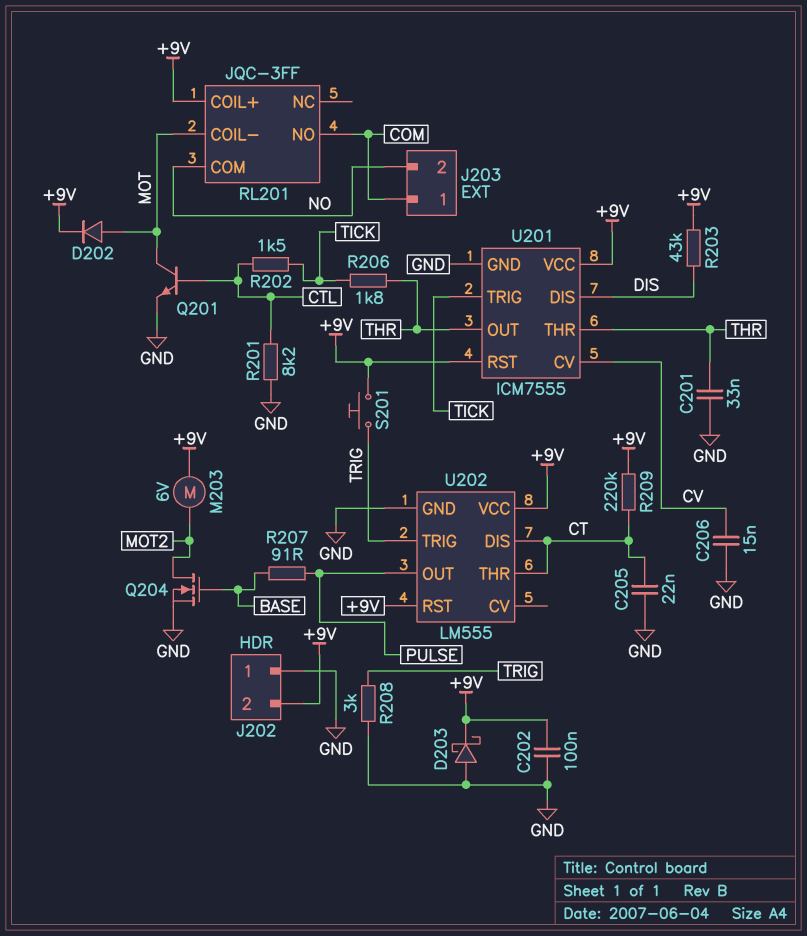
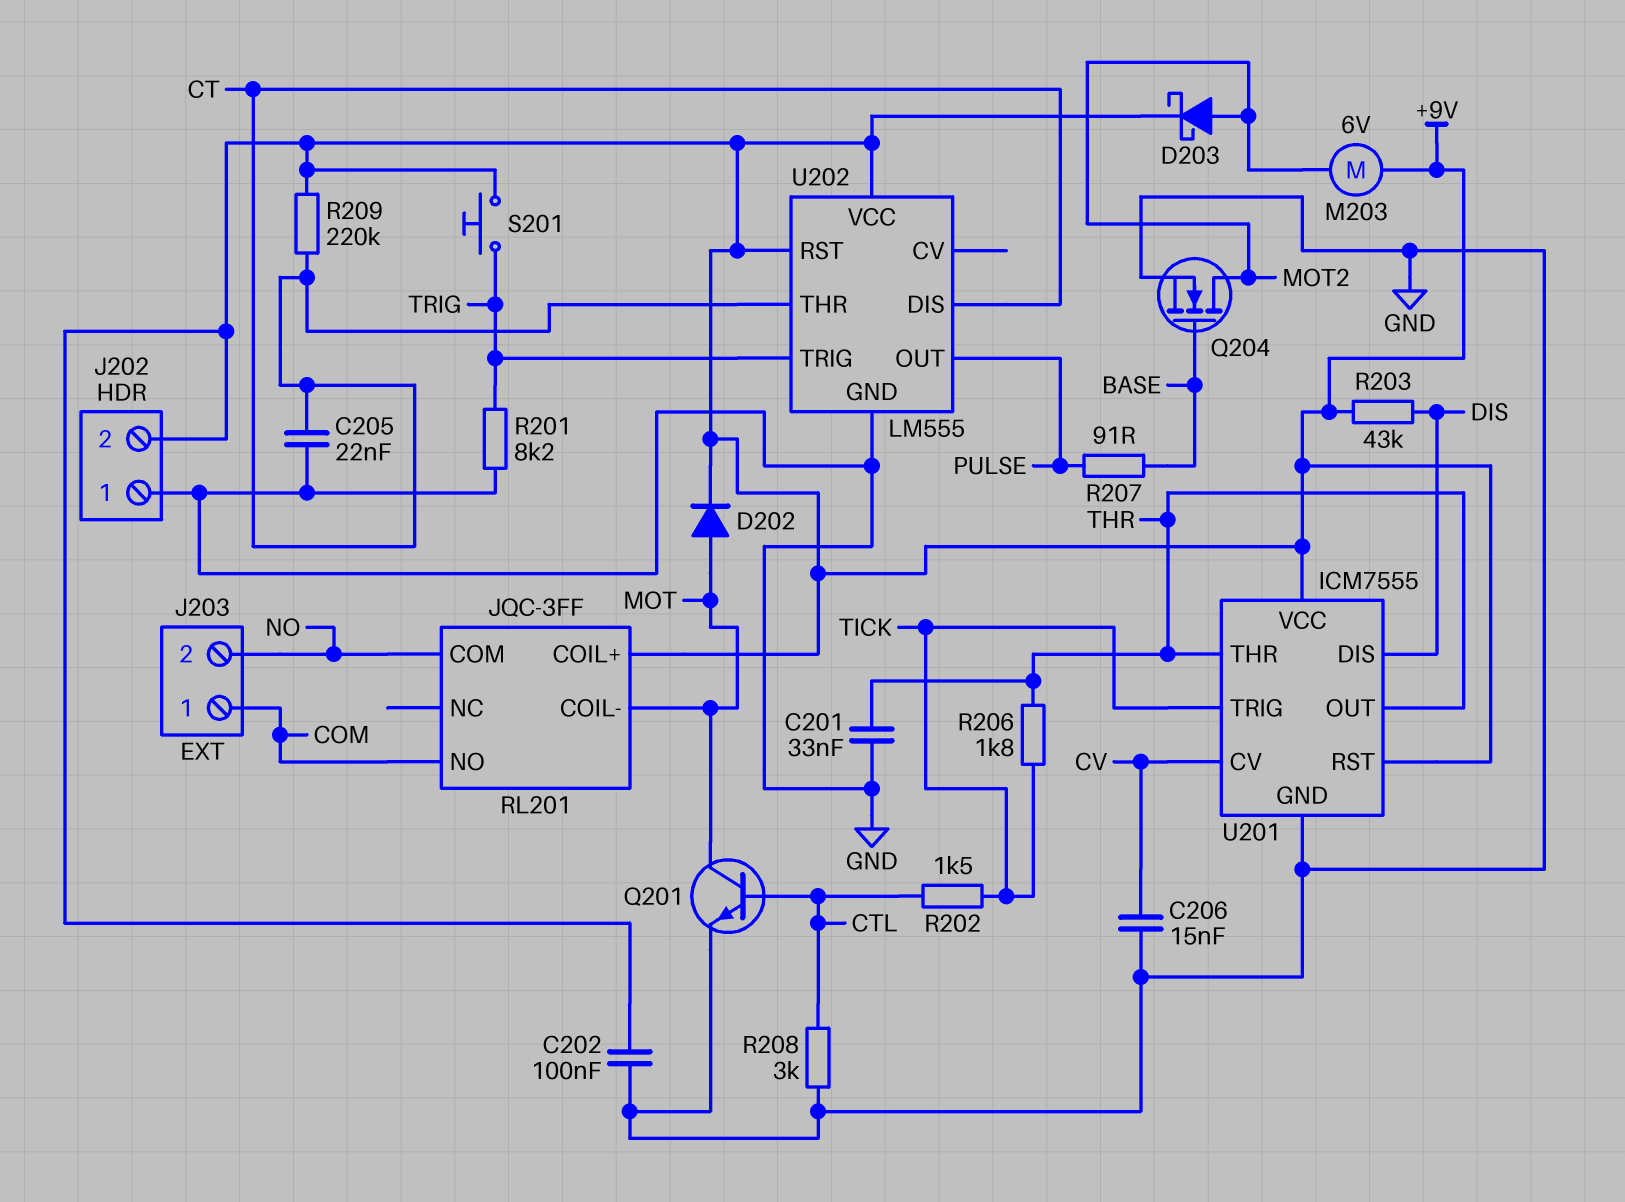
D203: schottky (A GND, K +9V) -> schottky (A MOT2, K +9V)
R201: 8.2k (CTL, GND) -> 8.2k (GND, TRIG)
R208: 3k (GND, TRIG) -> 3k (CTL, GND)

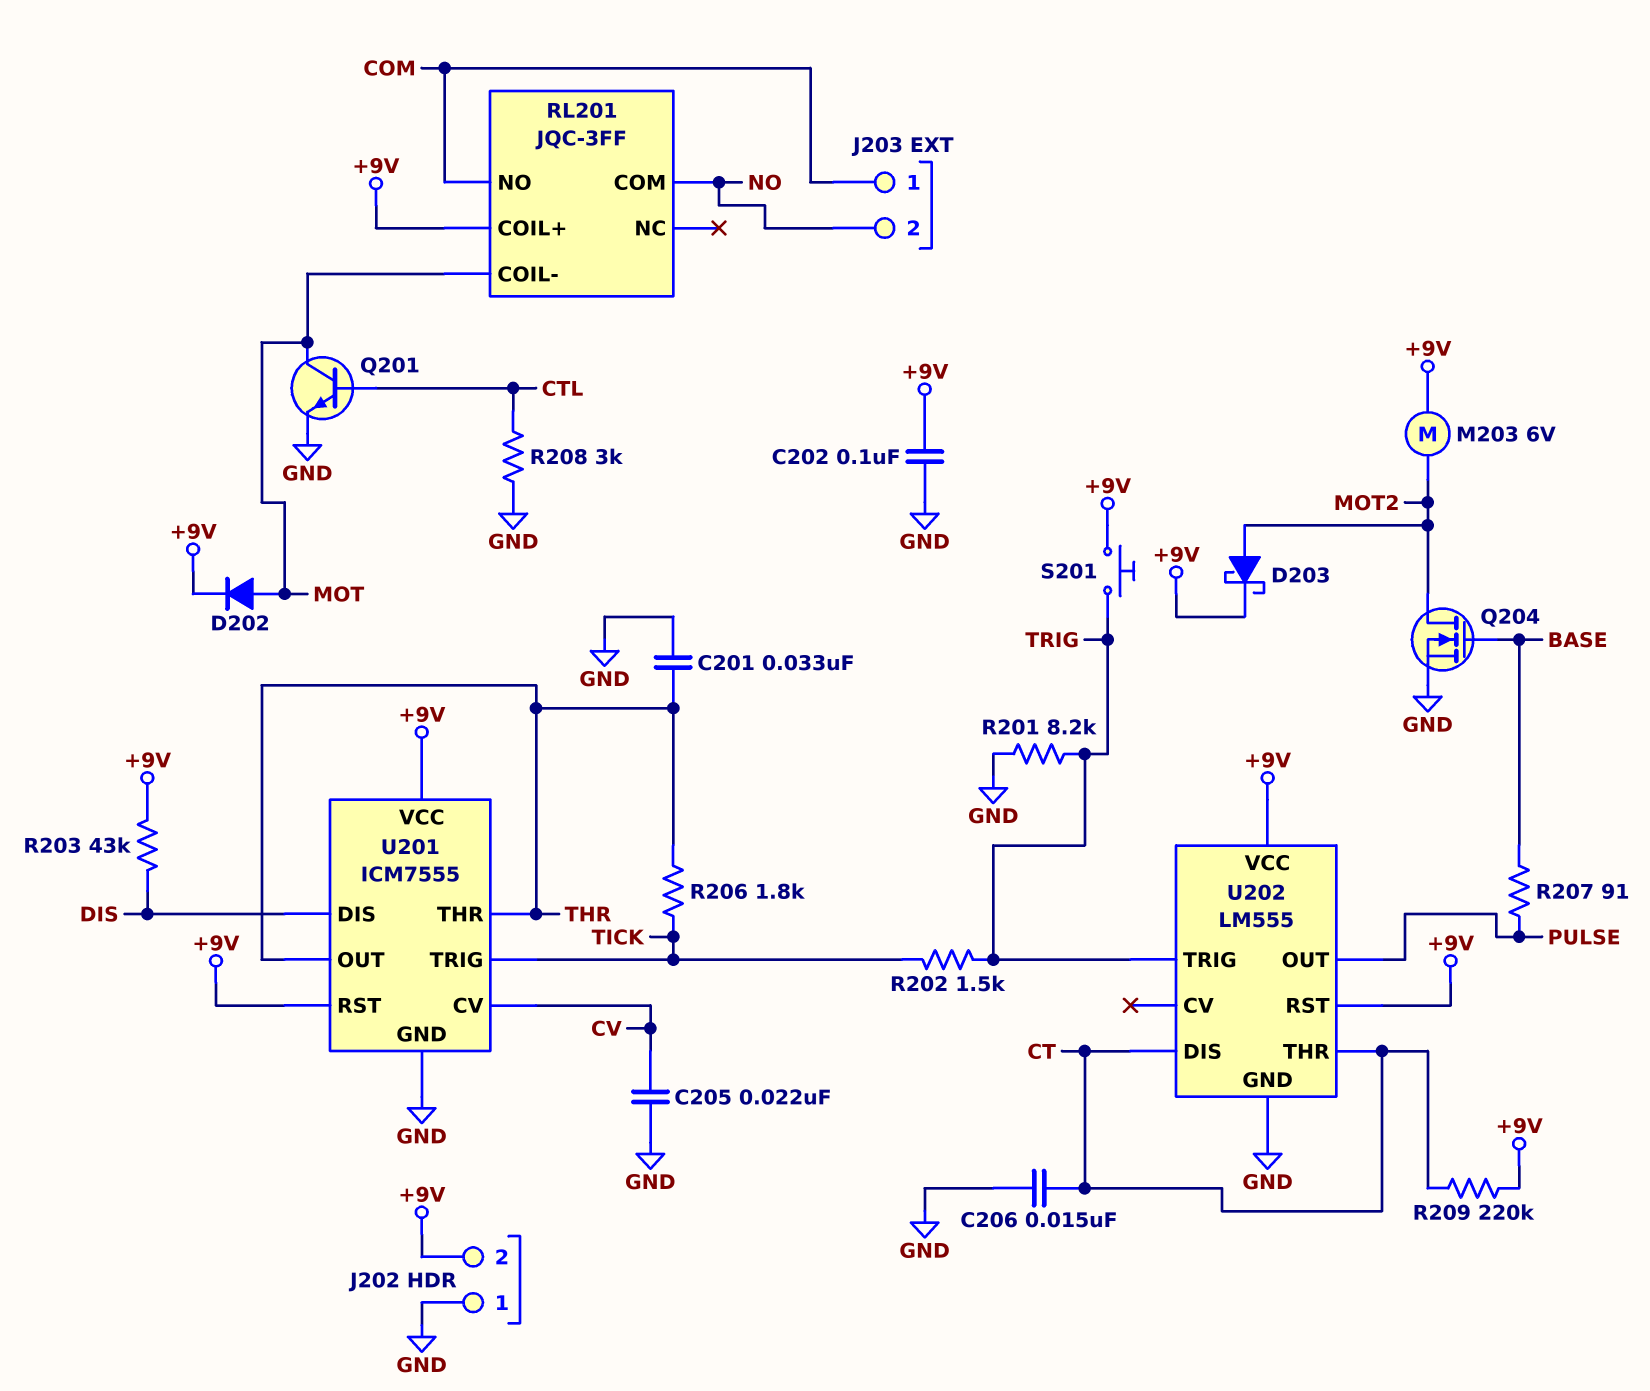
C205: 22nF (CT, GND) -> 22nF (CV, GND)
C206: 15nF (CV, GND) -> 15nF (CT, GND)
R202: 1.5k (CTL, TICK) -> 1.5k (TICK, TRIG)

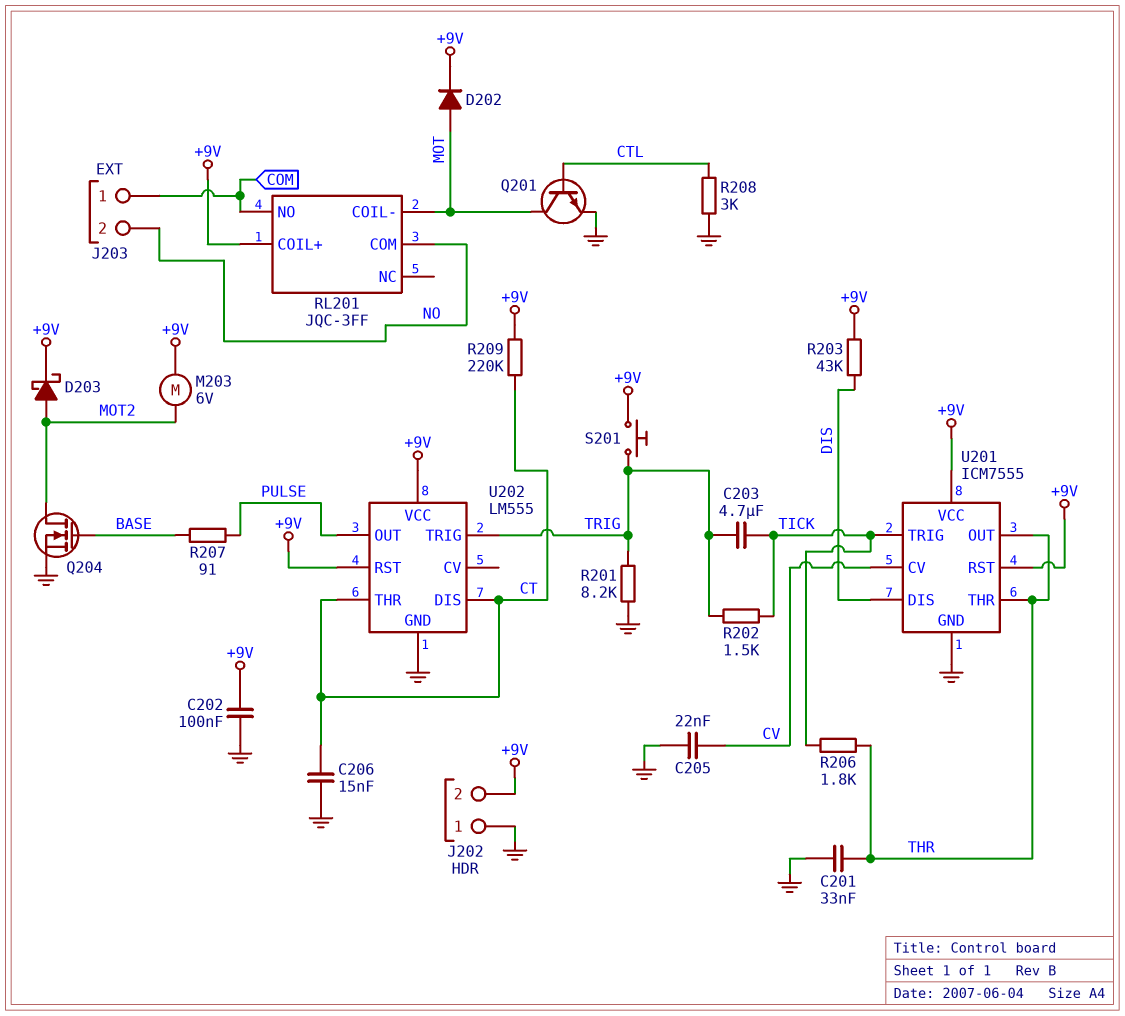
C203: none -> 4.7uF (TICK, TRIG)

